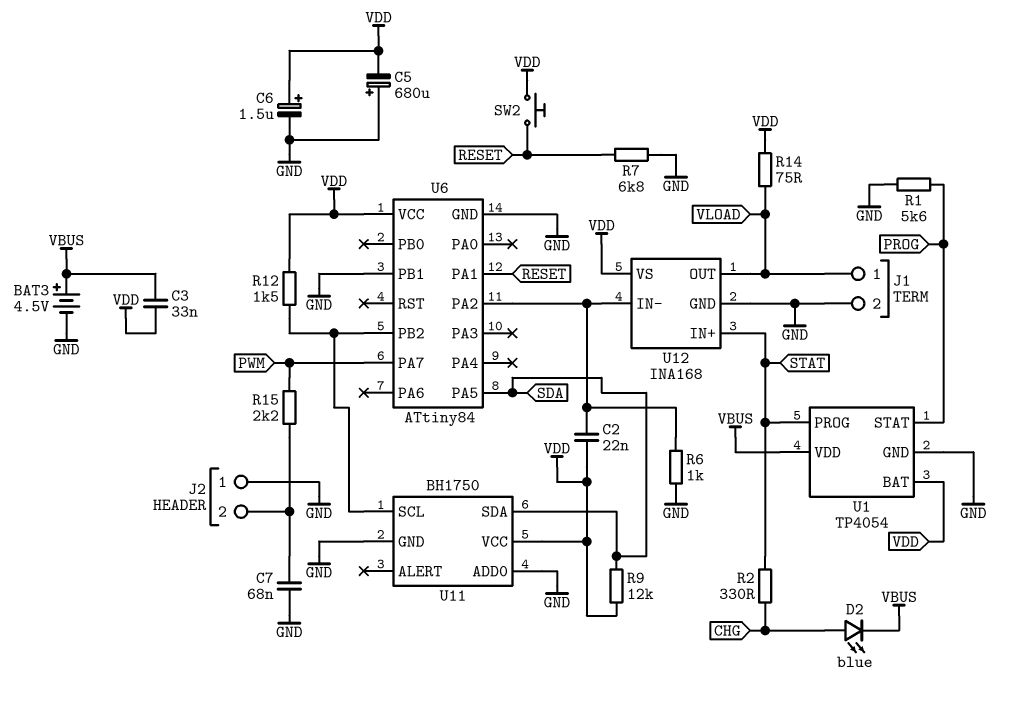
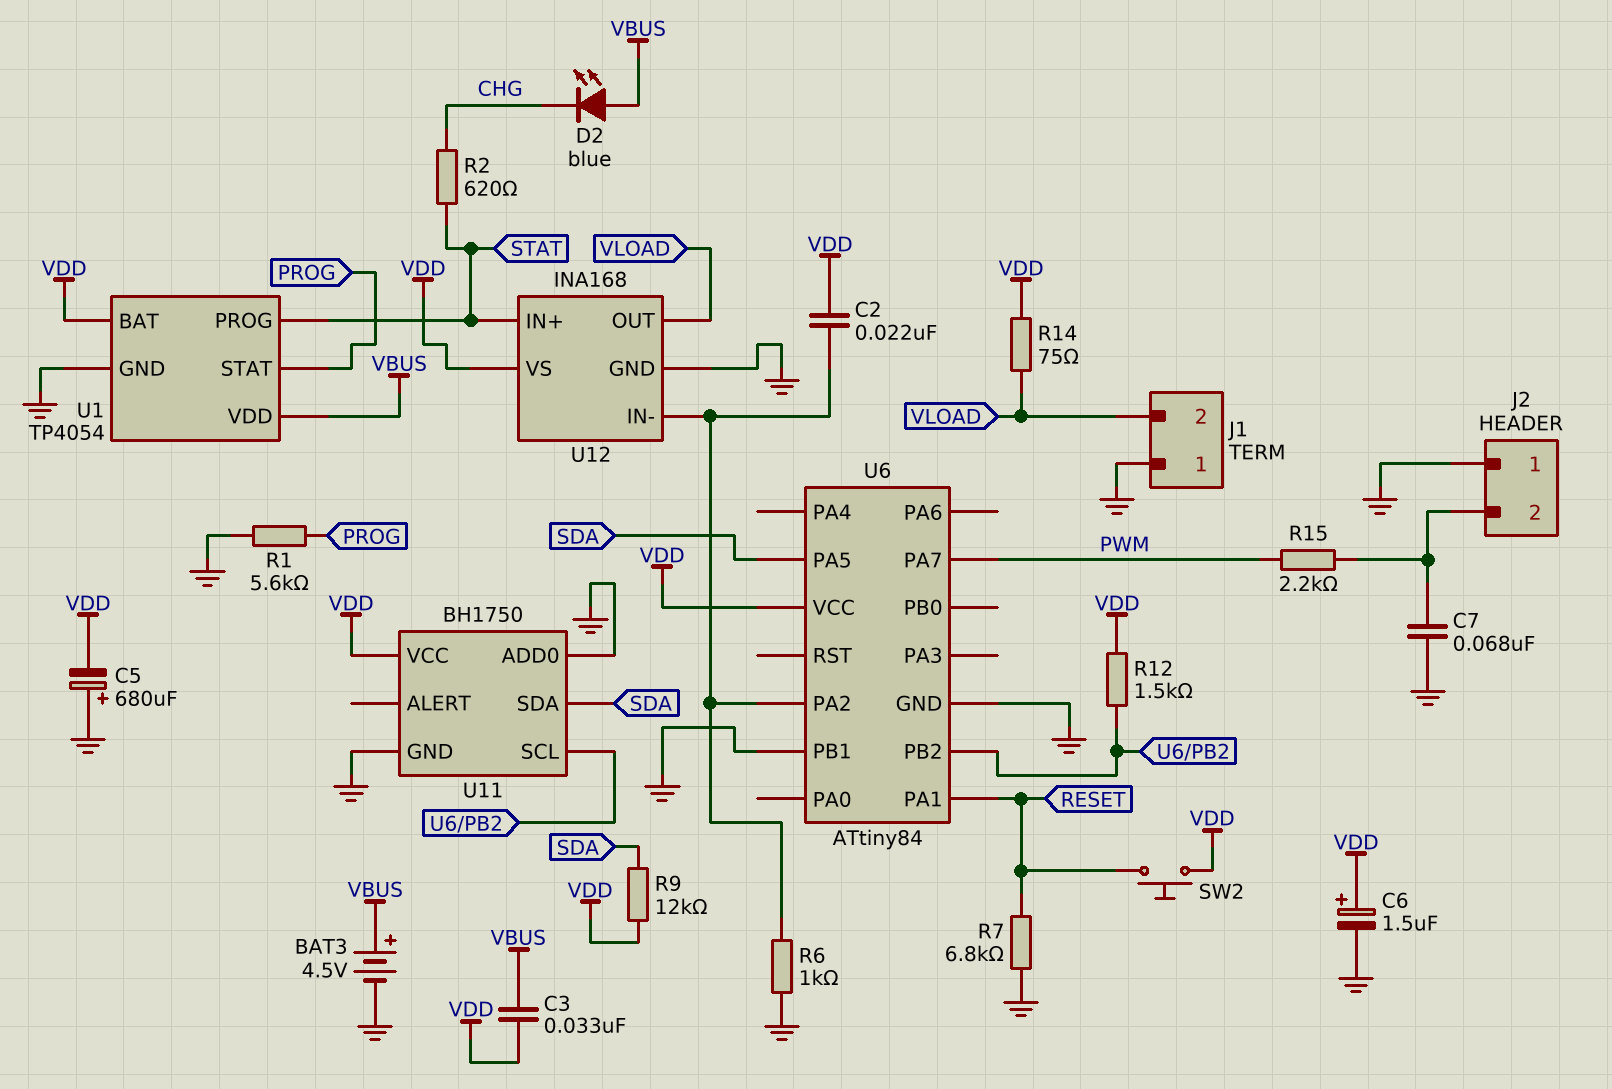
D2: LED blue (A CHG, K VBUS) -> LED blue (A VBUS, K CHG)
J1 pin 1: VLOAD -> GND
J1 pin 2: GND -> VLOAD
R2: 330 (CHG, STAT) -> 620 (CHG, STAT)

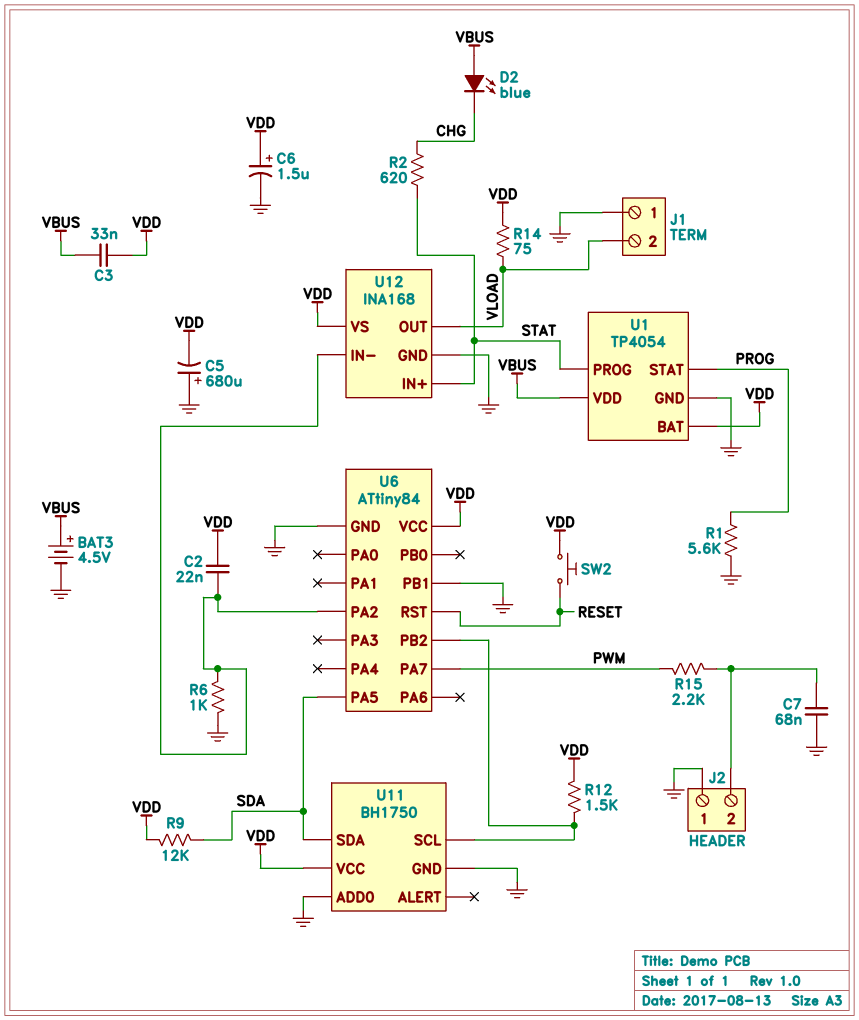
R7: 6.8k (GND, RESET) -> none
U6 pin PA1: RESET -> none
U6 pin RST: none -> RESET

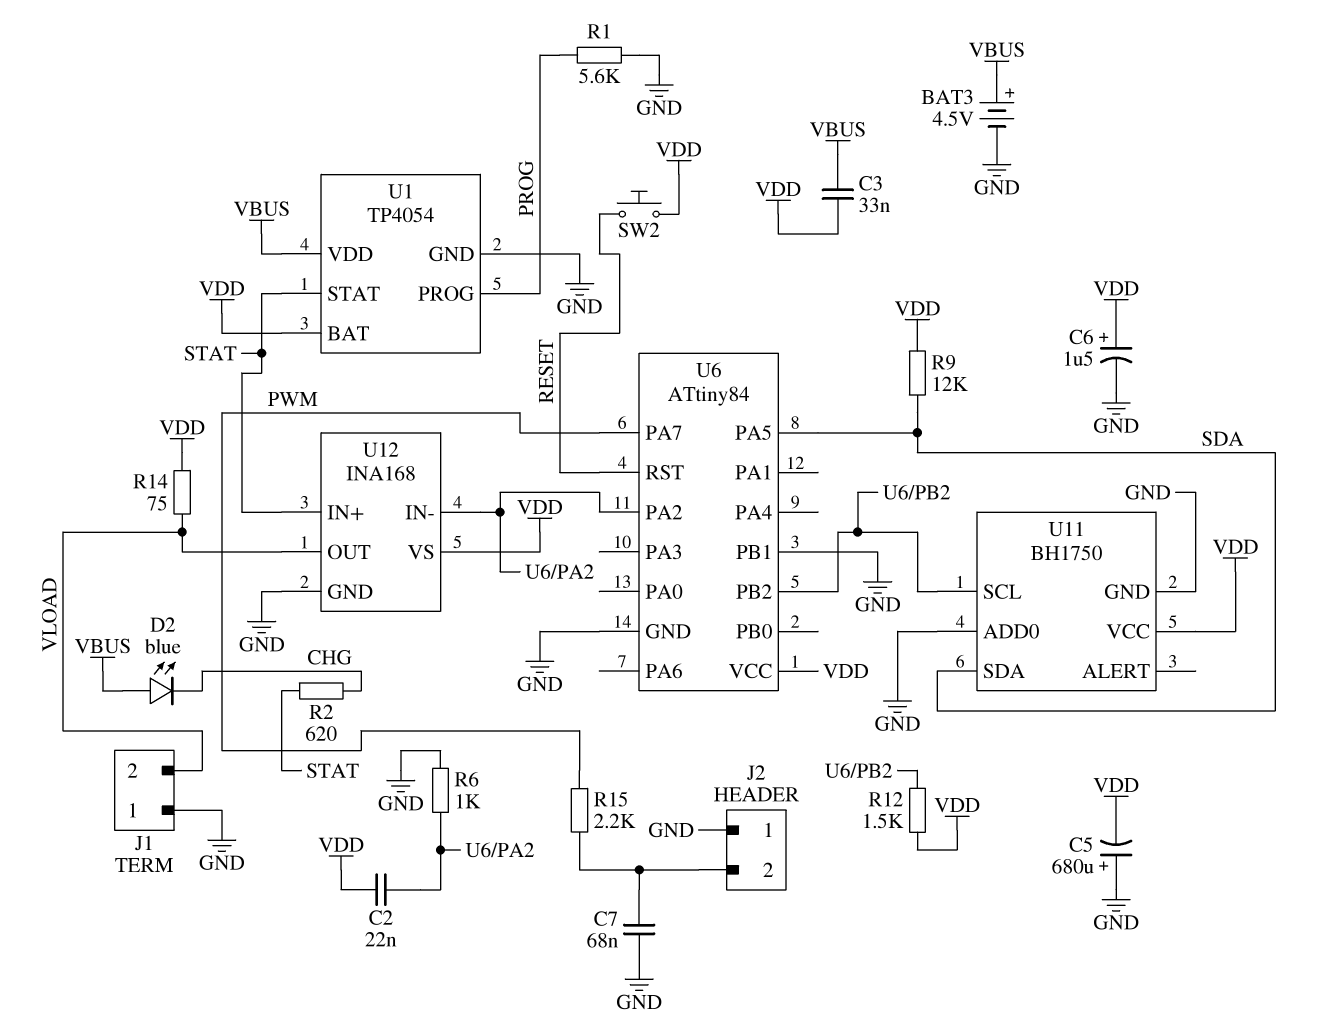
U1 pin PROG: STAT -> PROG
U1 pin STAT: PROG -> STAT

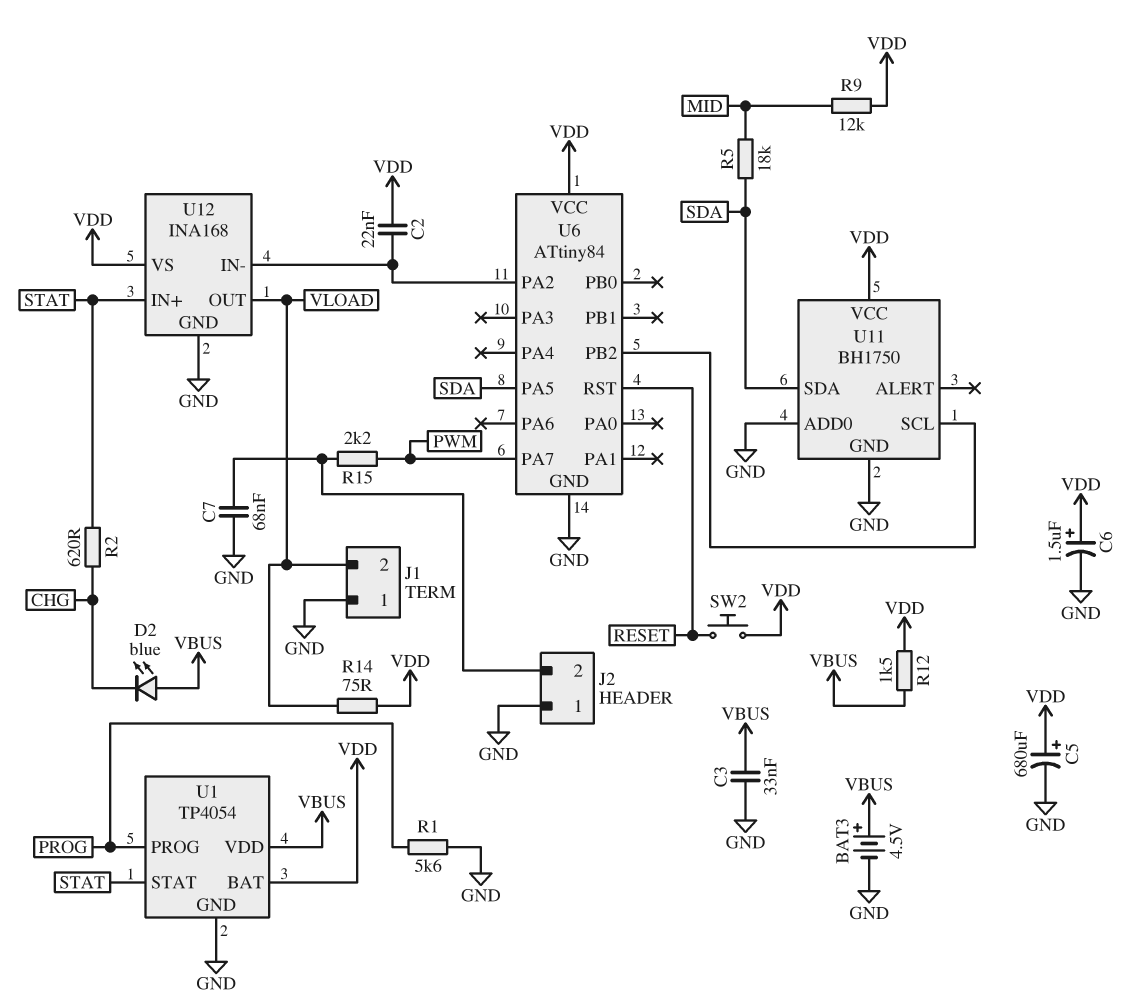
C3: 33nF (VBUS, VDD) -> 33nF (GND, VBUS)
C5: 680uF (plus GND, minus VDD) -> 680uF (plus VDD, minus GND)
R5: none -> 18k (MID, SDA)
R6: 1k (GND, U6/PA2) -> none
R9: 12k (SDA, VDD) -> 12k (MID, VDD)
R12: 1.5k (U6/PB2, VDD) -> 1.5k (VBUS, VDD)
U6 pin PB1: GND -> none

